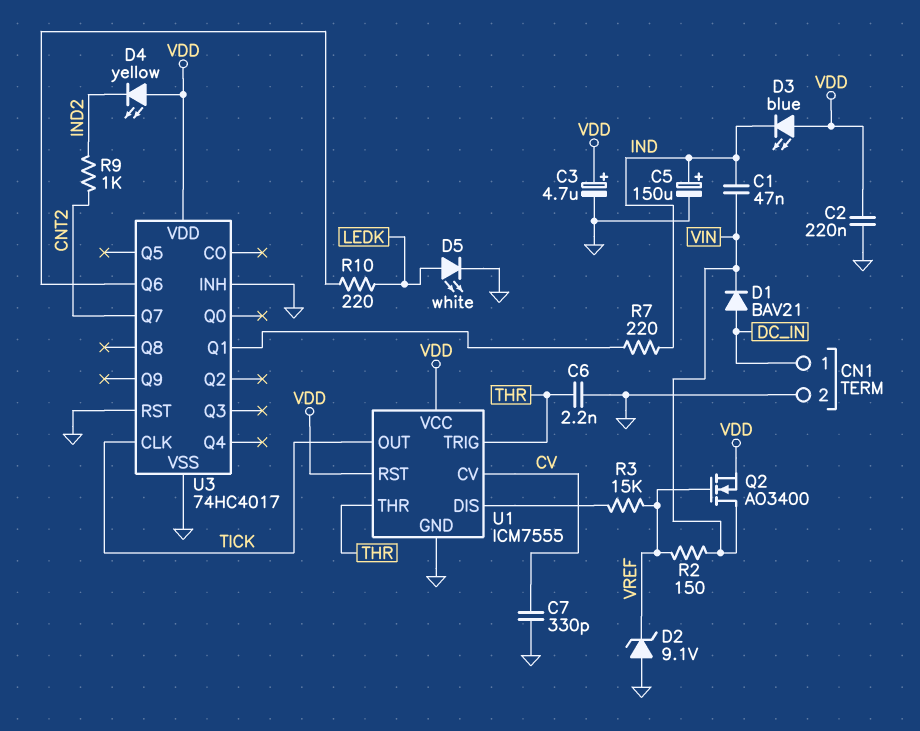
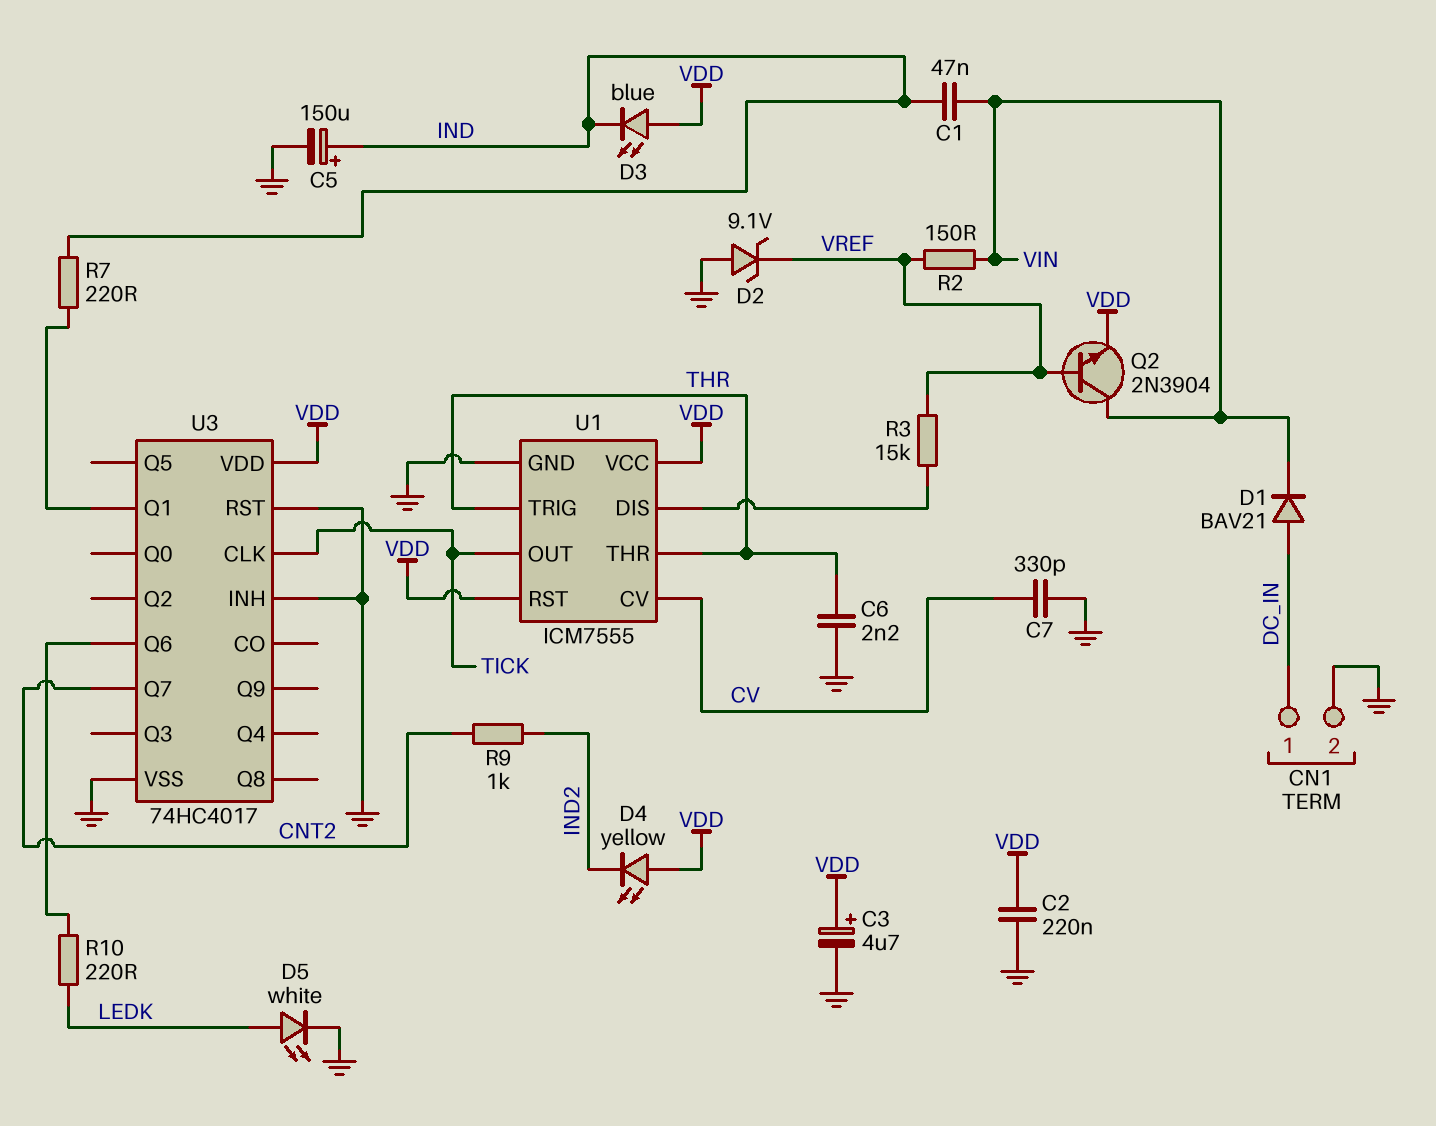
Q2: NMOS AO3400 (G VREF, D VIN, S VDD) -> NPN 2N3904 (B VREF, C VIN, E VDD)

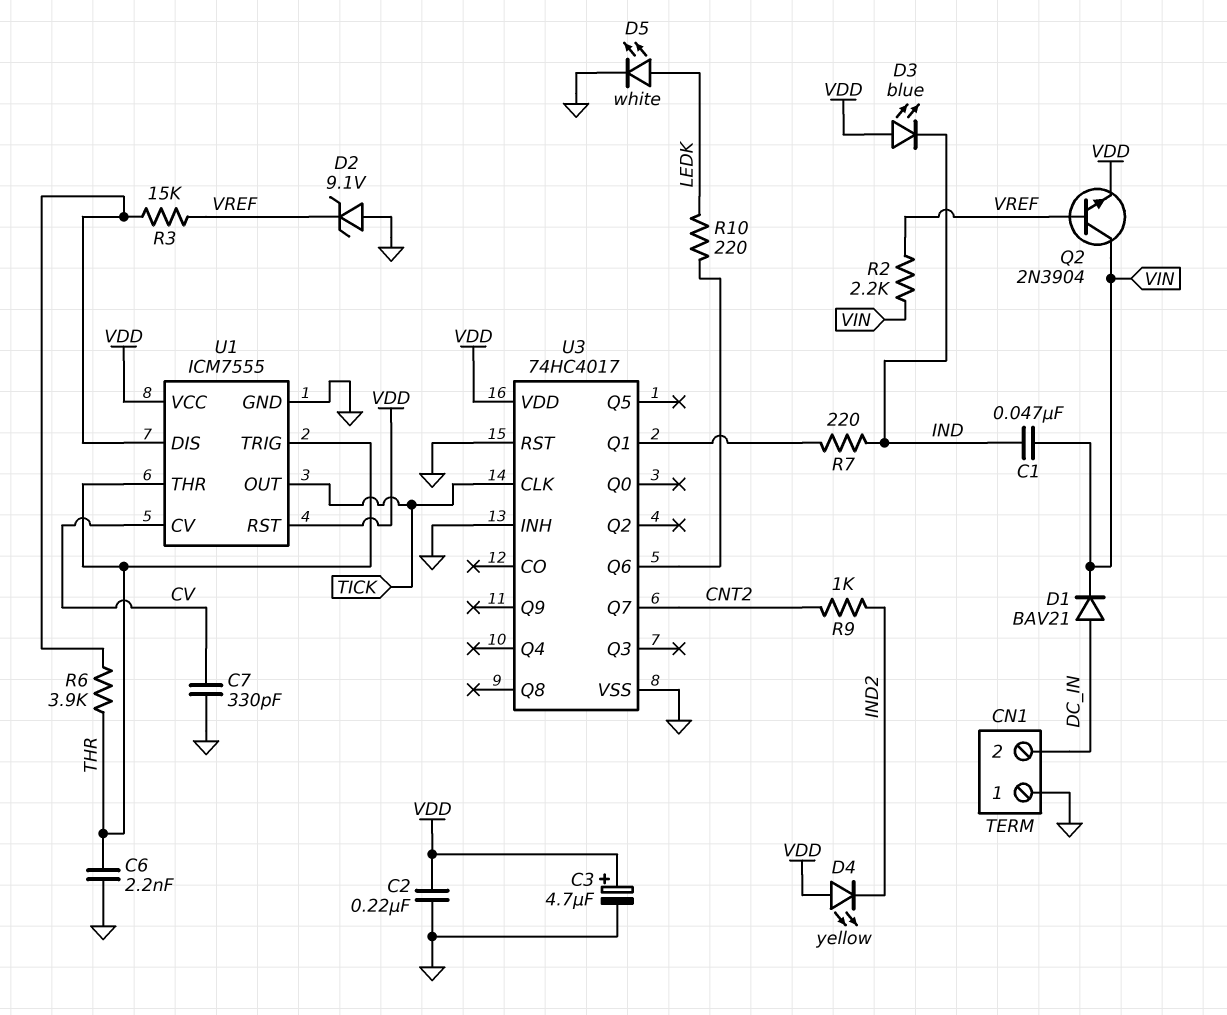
C5: 150uF (plus IND, minus GND) -> none
CN1 pin 1: DC_IN -> GND
CN1 pin 2: GND -> DC_IN
R2: 150 (VIN, VREF) -> 2.2k (VIN, VREF)
R6: none -> 3.9k (THR, U1/DIS)

